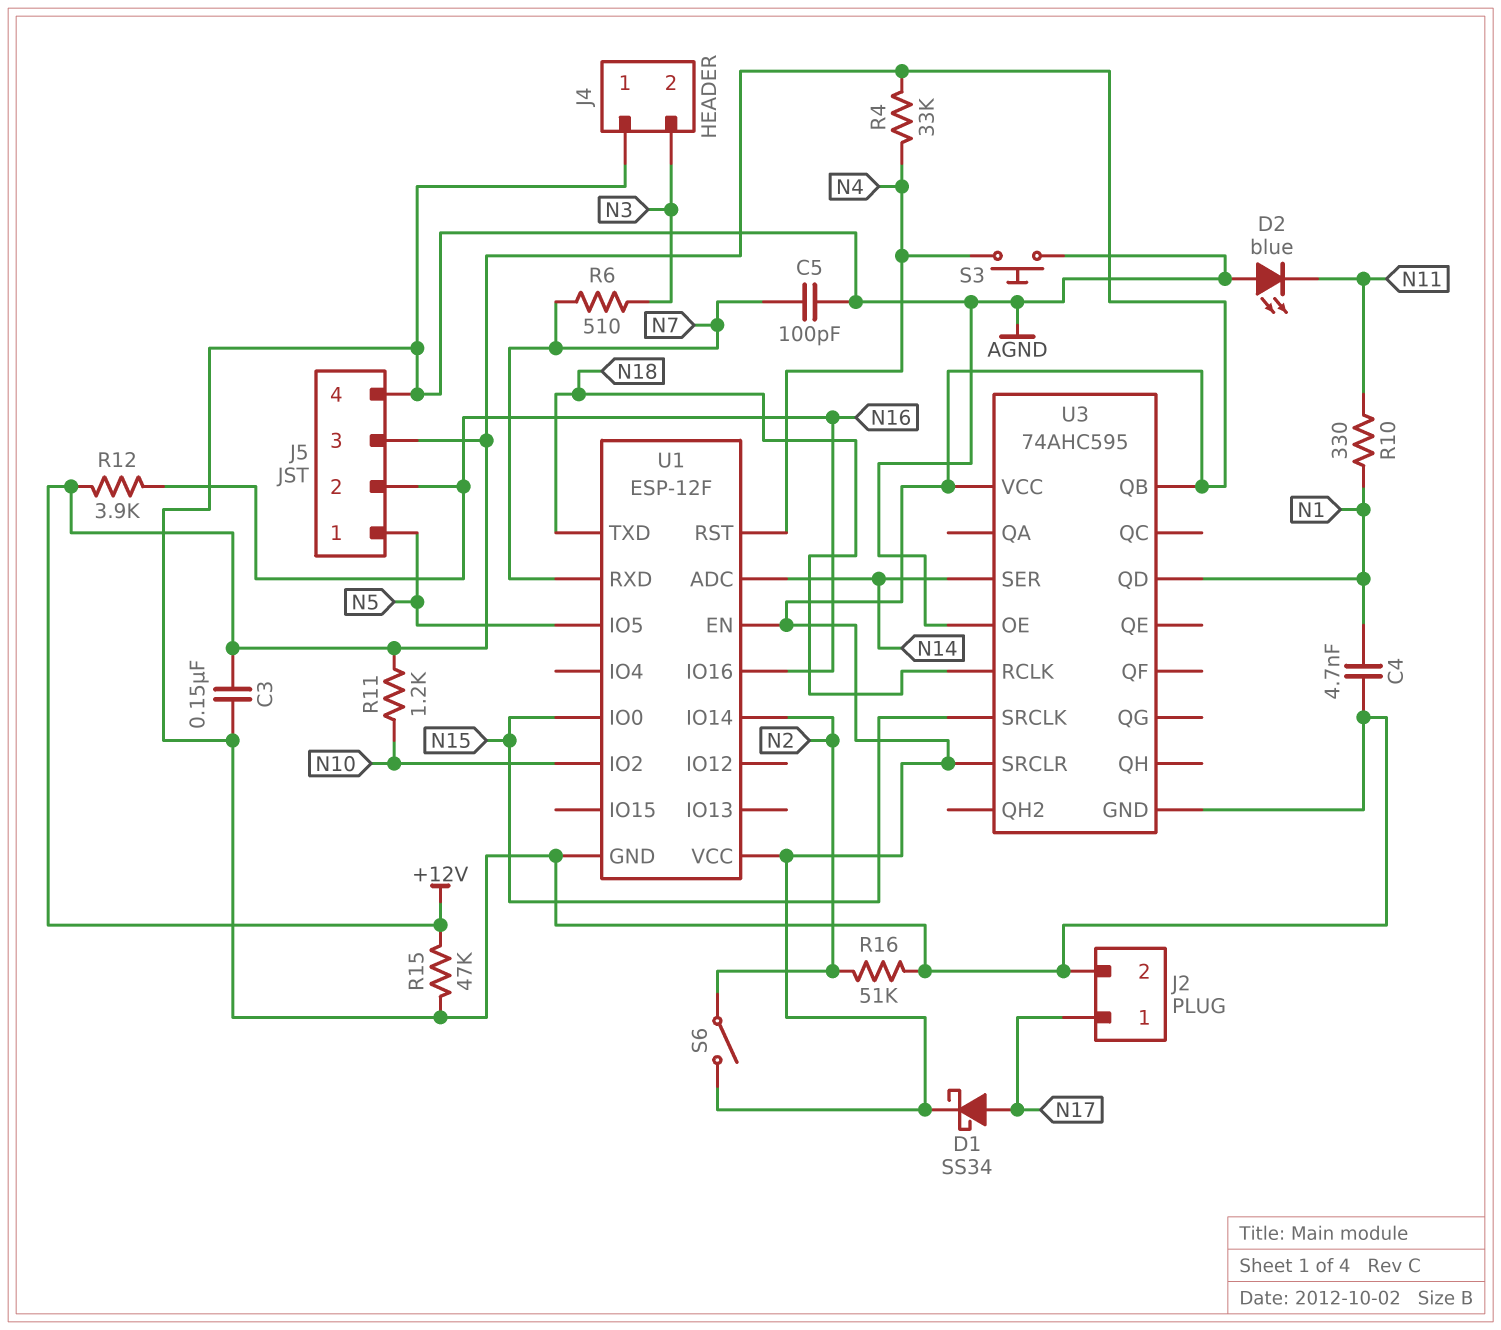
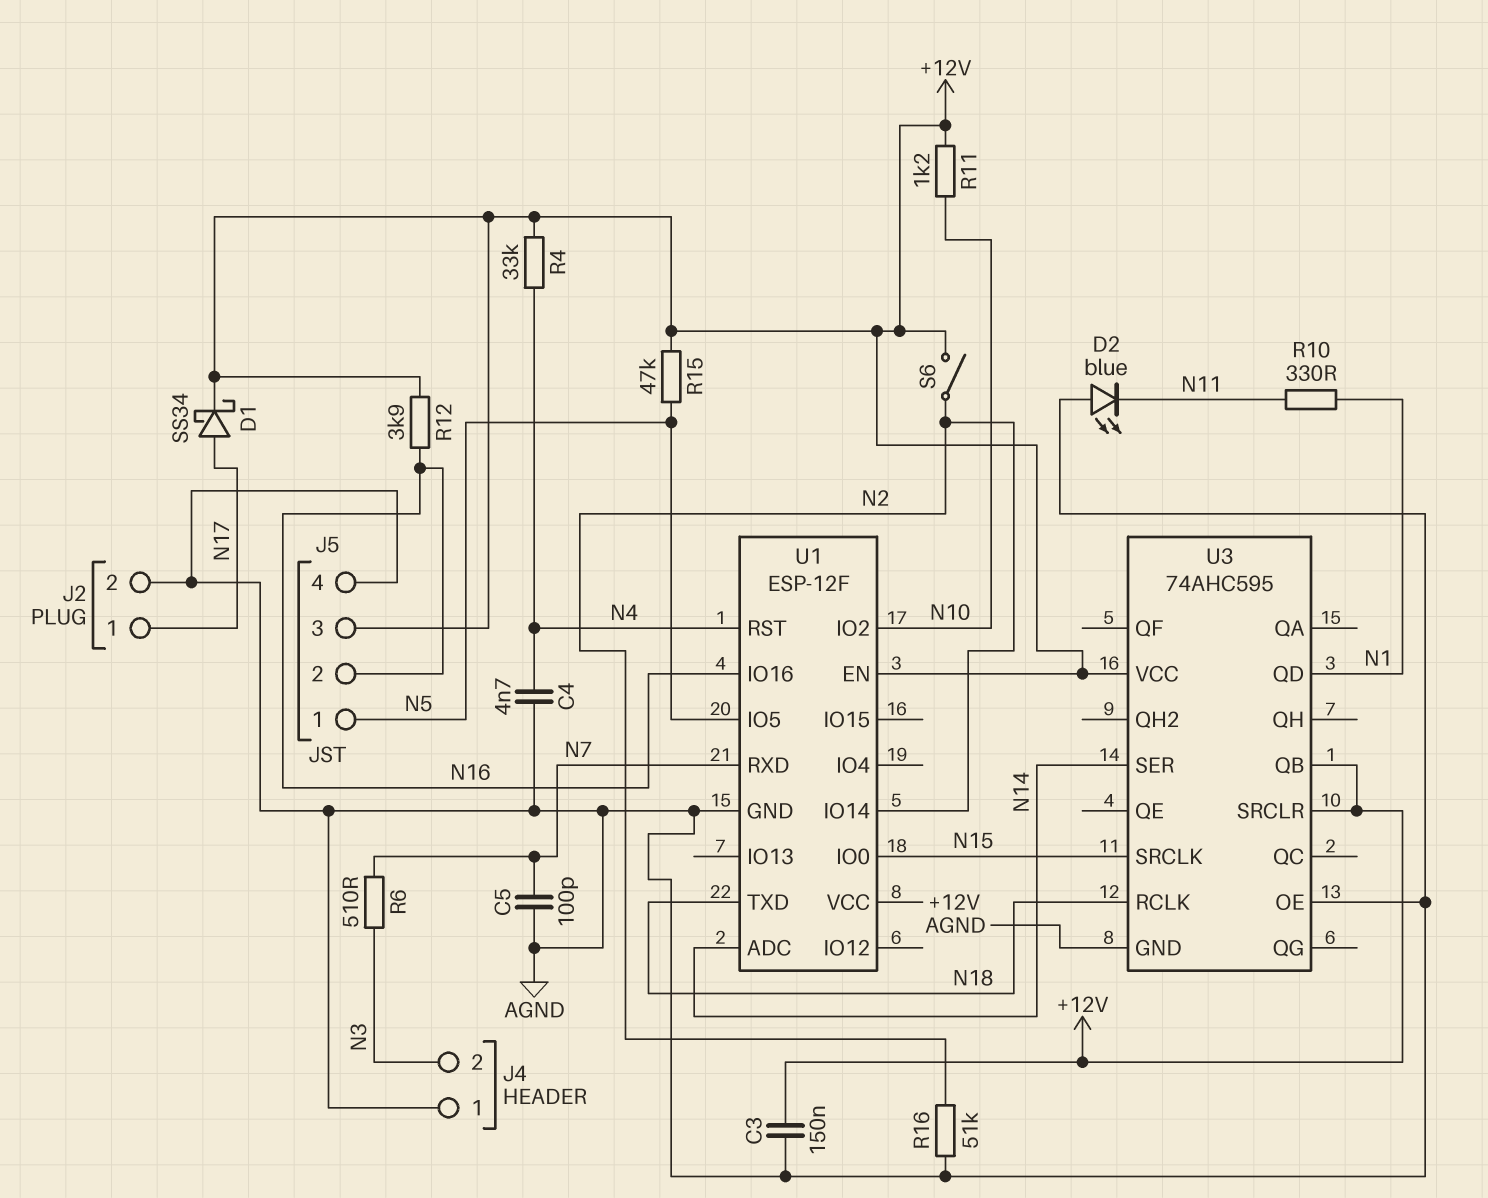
C4: 4.7nF (AGND, N1) -> 4.7nF (AGND, N4)
R15: 47k (+12V, AGND) -> 47k (+12V, N5)
S3: button (AGND, N4) -> none

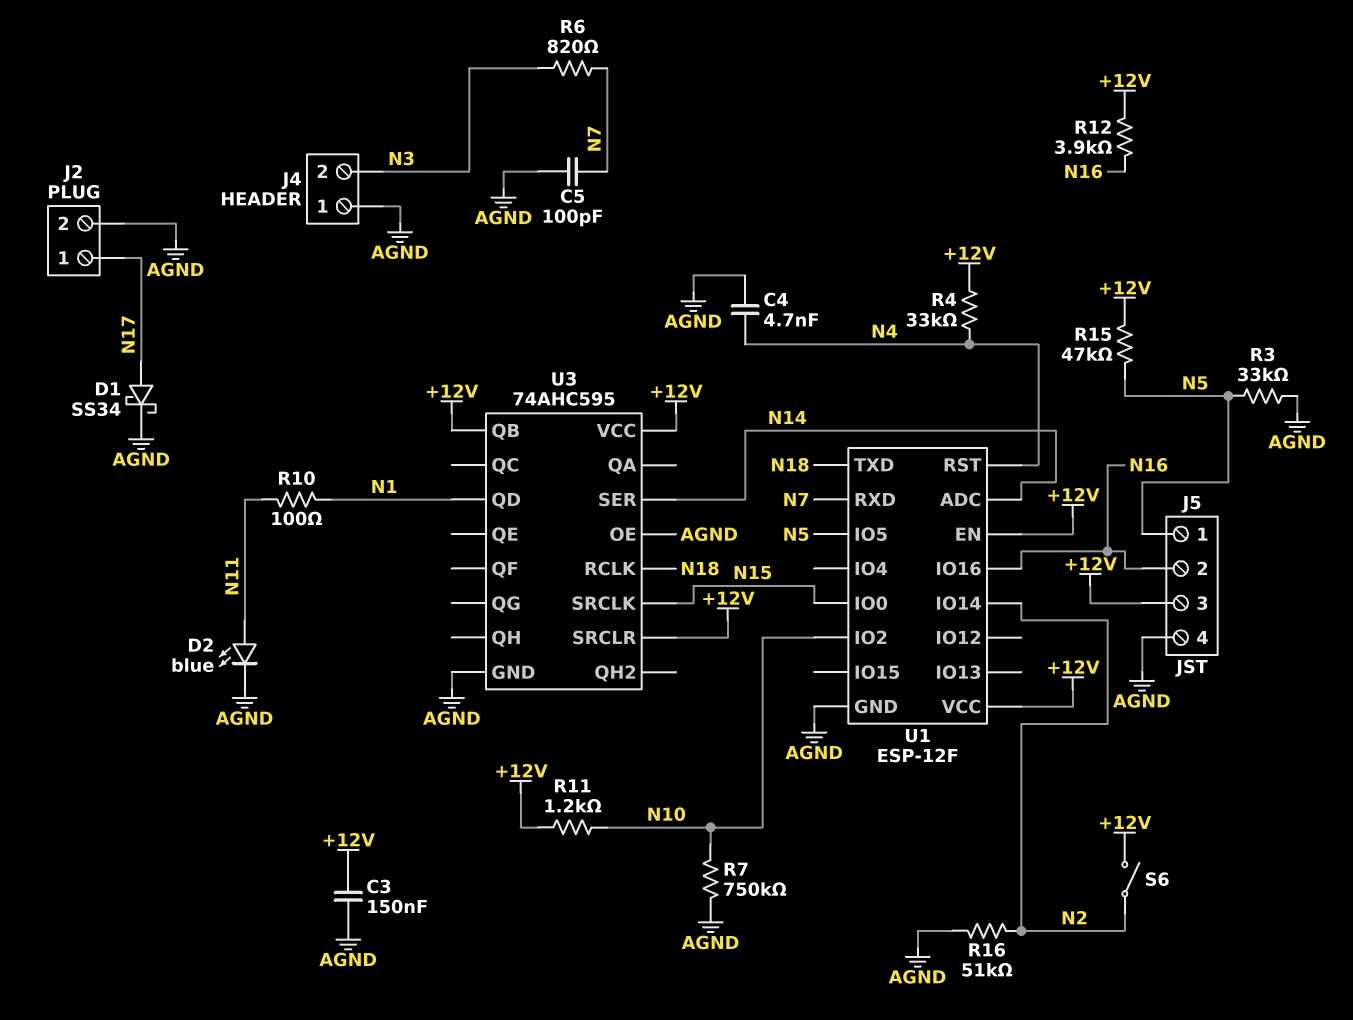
D1: schottky SS34 (A N17, K +12V) -> schottky SS34 (A N17, K AGND)
D2: LED blue (A AGND, K N11) -> LED blue (A N11, K AGND)
R3: none -> 33k (AGND, N5)
R6: 510 (N3, N7) -> 820 (N3, N7)
R7: none -> 750k (AGND, N10)
R10: 330 (N1, N11) -> 100 (N1, N11)

